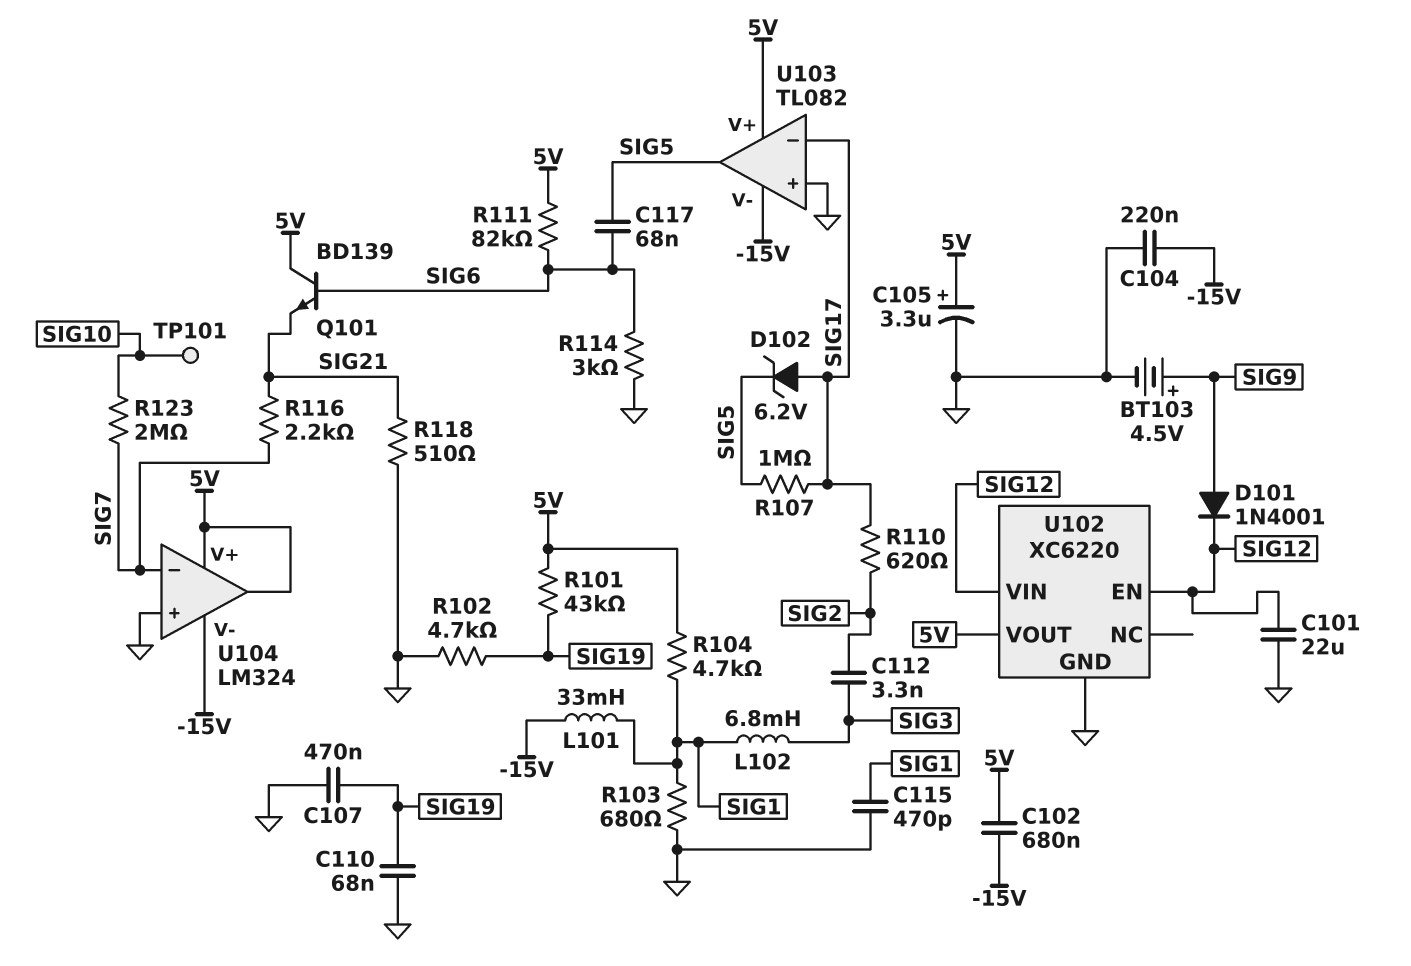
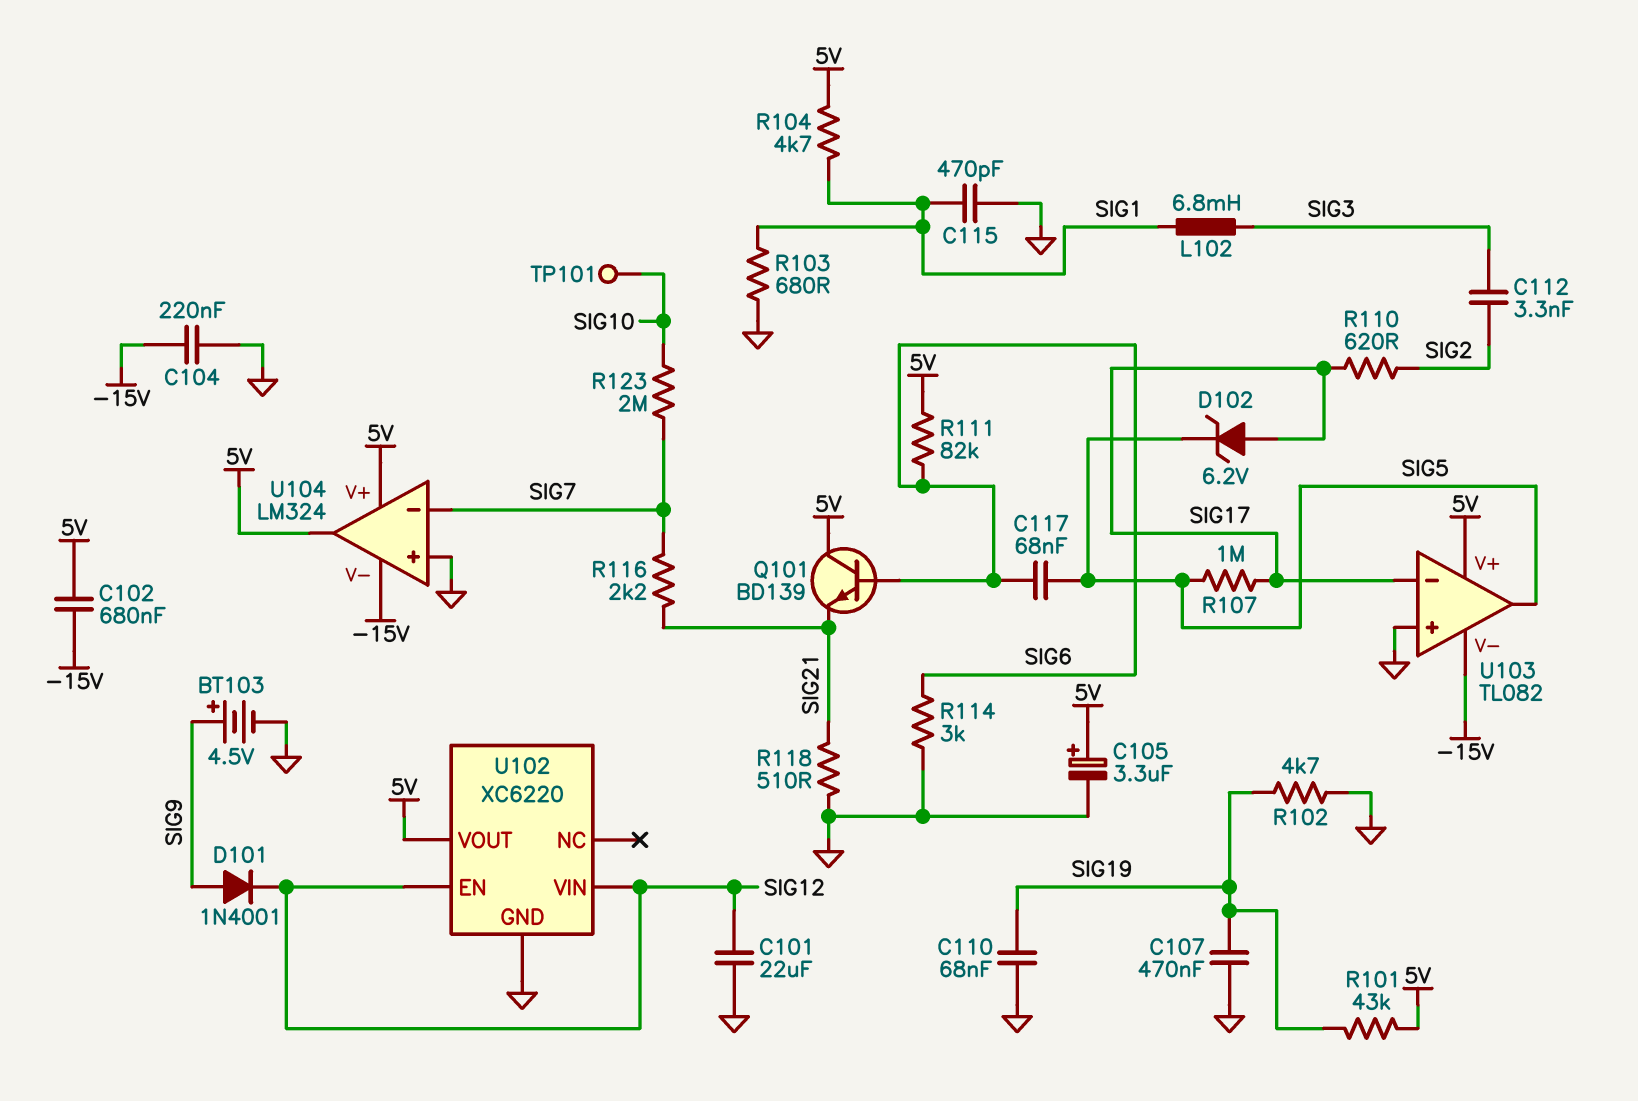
L101: 33mH (-15V, SIG1) -> none

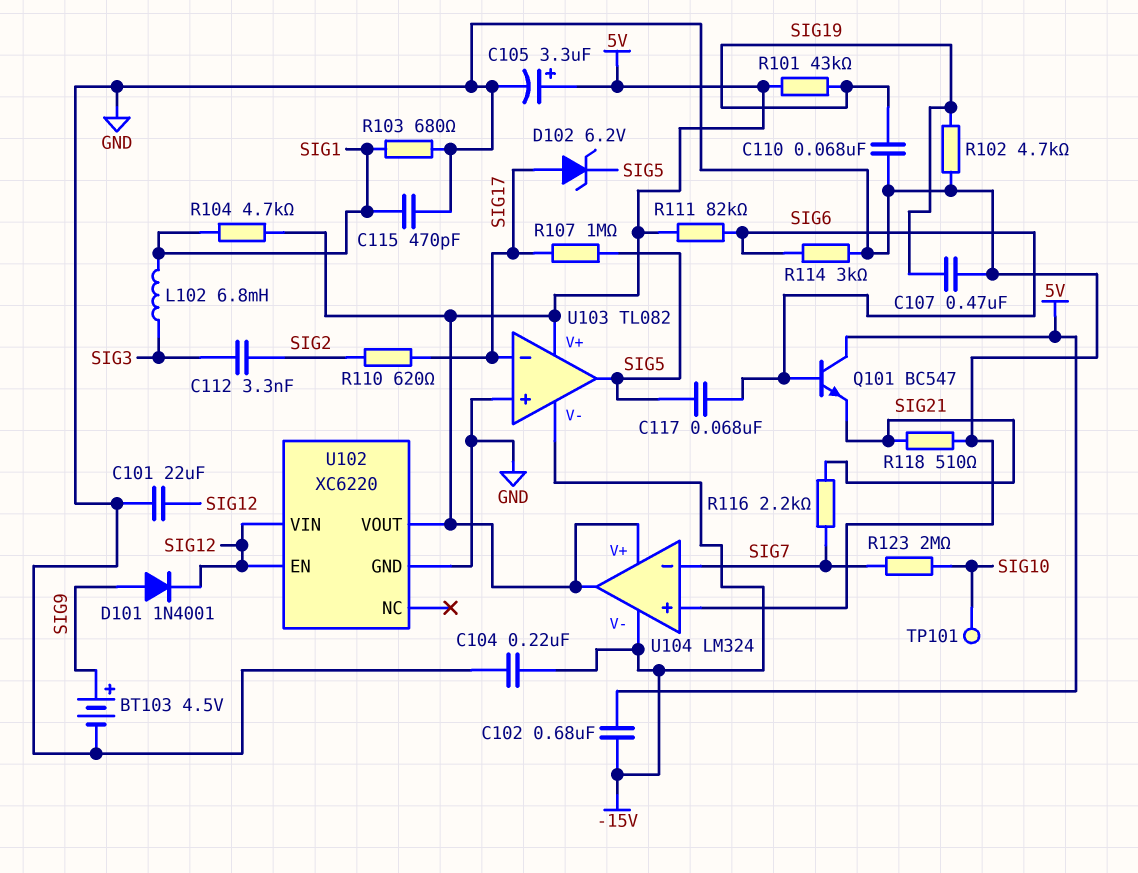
Q101: NPN BD139 (B SIG6, C 5V, E SIG21) -> NPN BC547 (B SIG6, C 5V, E SIG21)

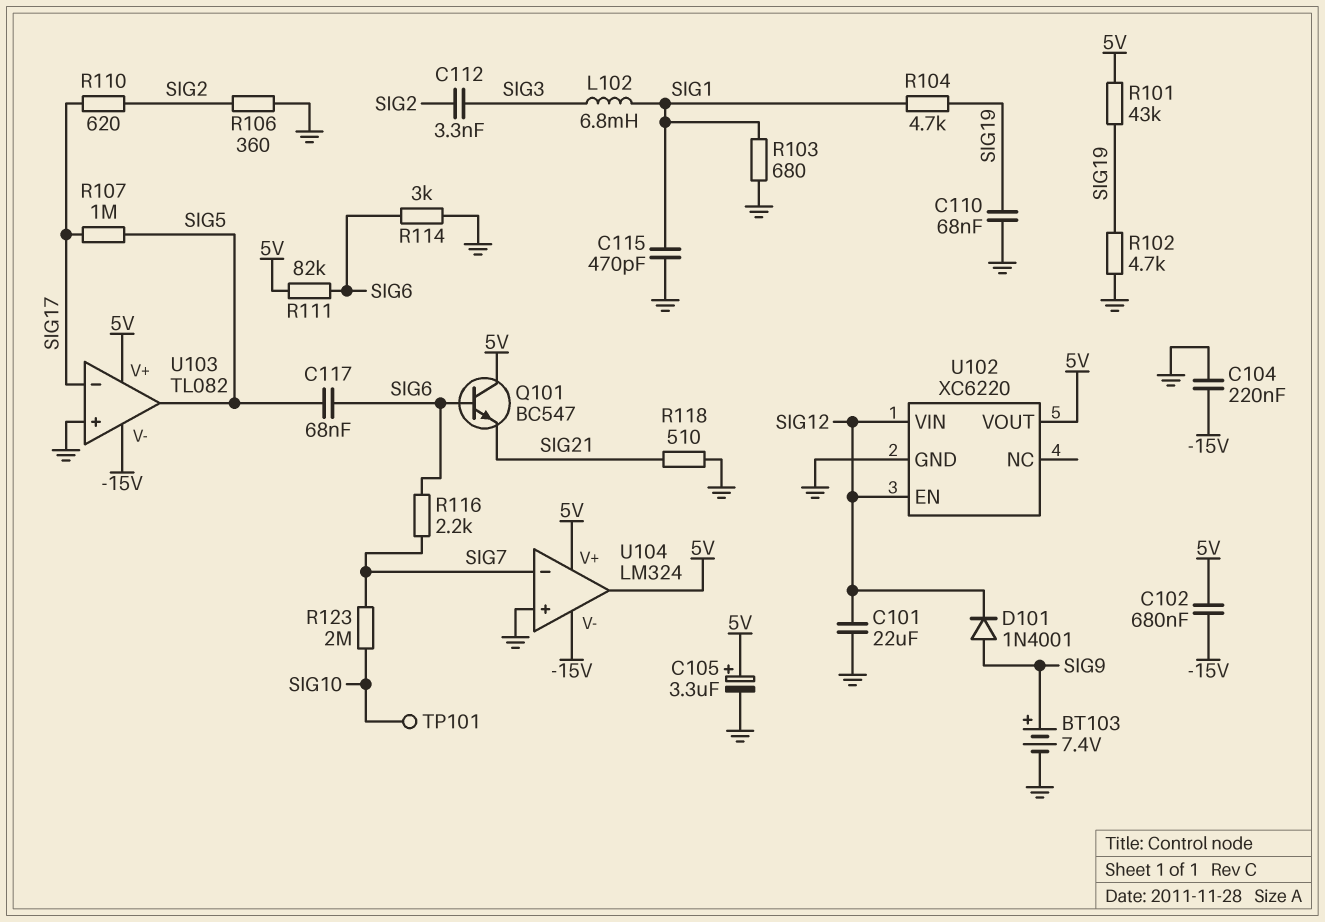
BT103: 4.5V (plus SIG9, minus GND) -> 7.4V (plus SIG9, minus GND)
C107: 470nF (GND, SIG19) -> none
D102: zener 6.2V (A SIG17, K SIG5) -> none
R104: 4.7k (5V, SIG1) -> 4.7k (SIG1, SIG19)
R106: none -> 360 (GND, SIG2)
R116: 2.2k (SIG7, SIG21) -> 2.2k (SIG6, SIG7)

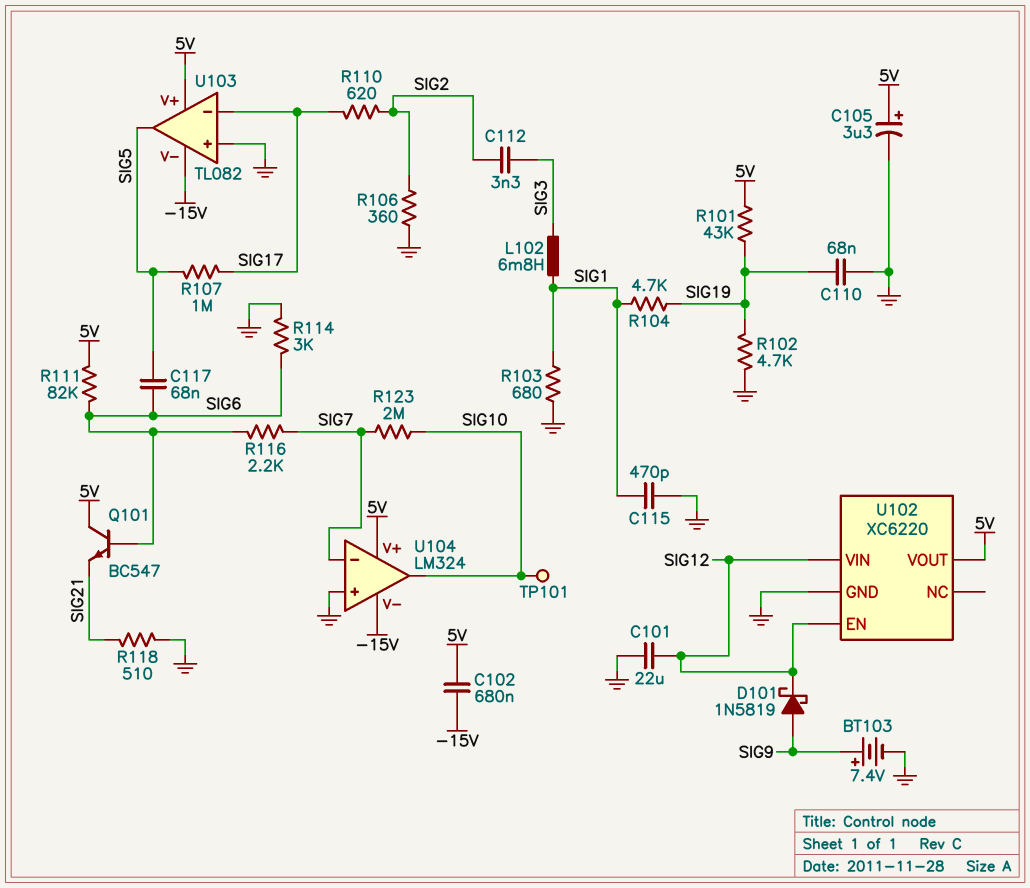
C104: 220nF (-15V, GND) -> none
D101: diode 1N4001 (A SIG9, K SIG12) -> schottky 1N5819 (A SIG9, K SIG12)
U104 pin out: 5V -> SIG10

